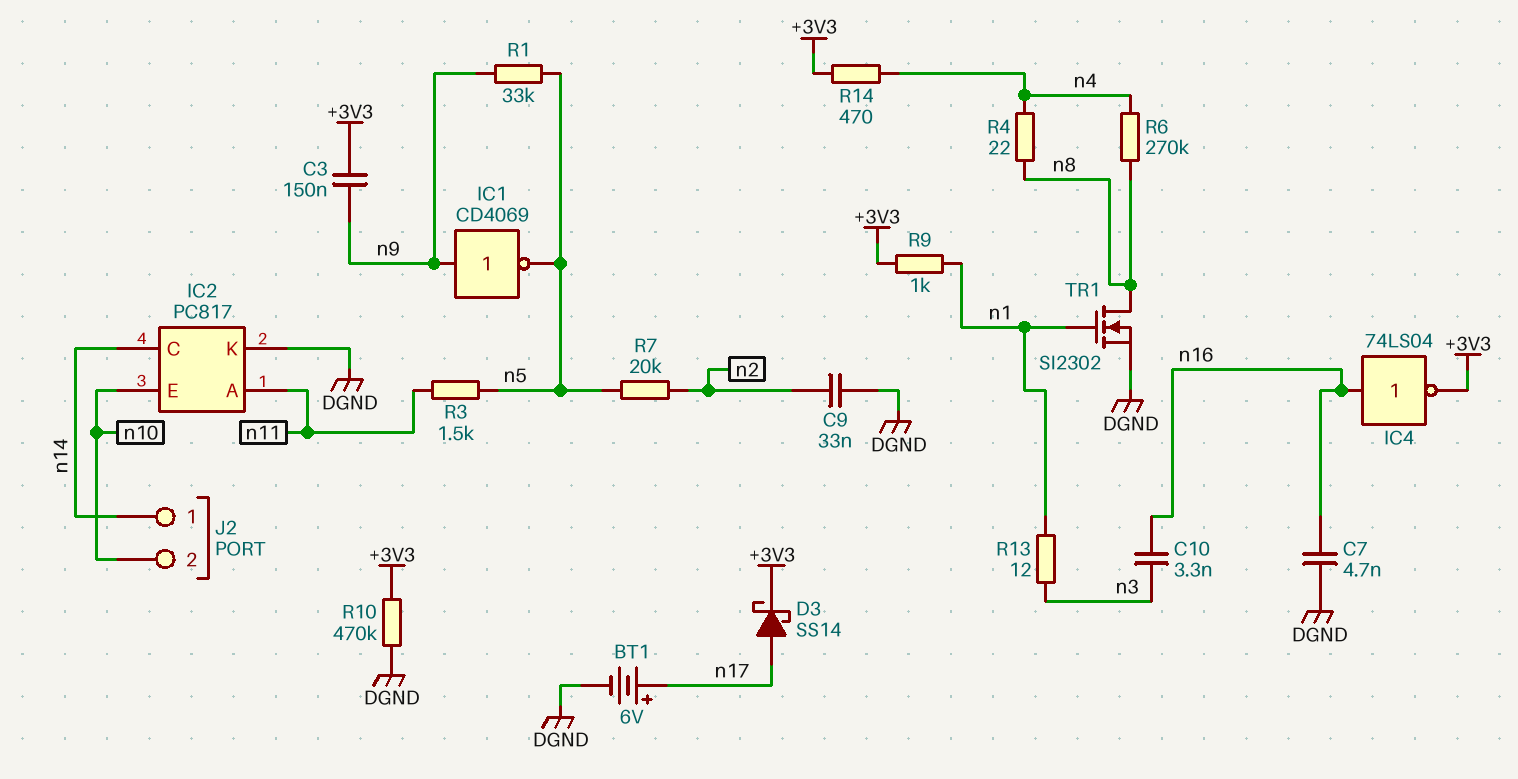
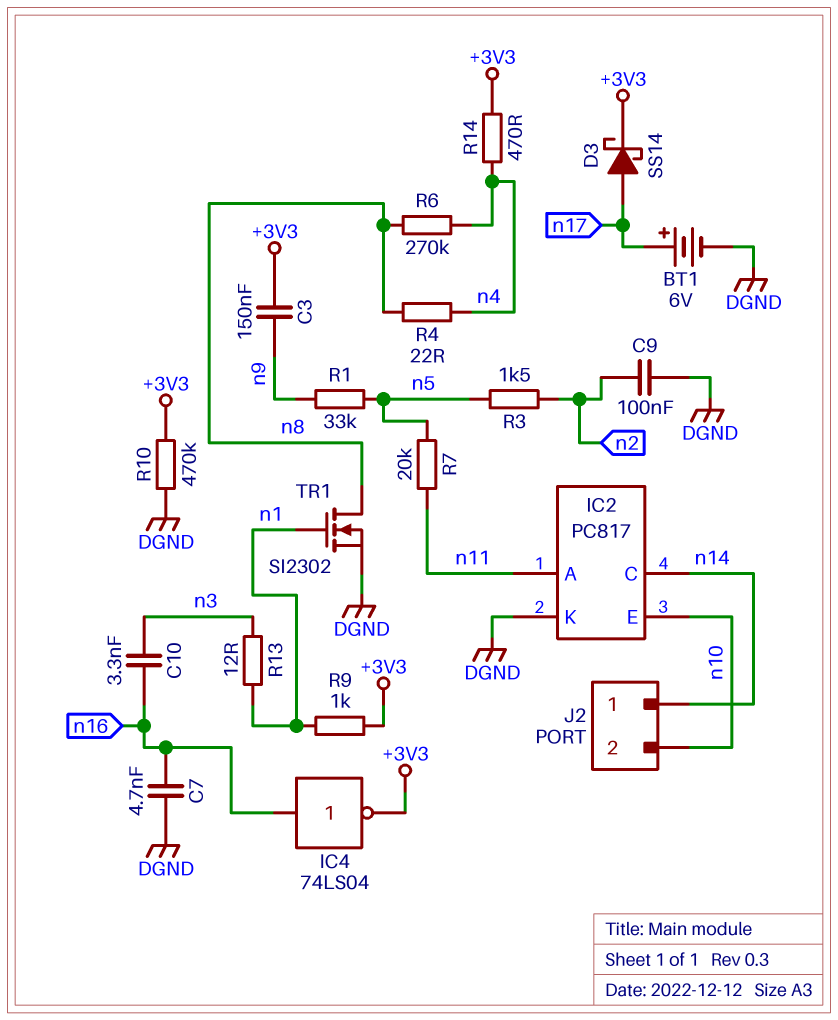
C9: 33nF (DGND, n2) -> 100nF (DGND, n2)
IC1: NOT CD4069 (in n9, out n5) -> none
R3: 1.5k (n5, n11) -> 1.5k (n2, n5)
R7: 20k (n2, n5) -> 20k (n5, n11)

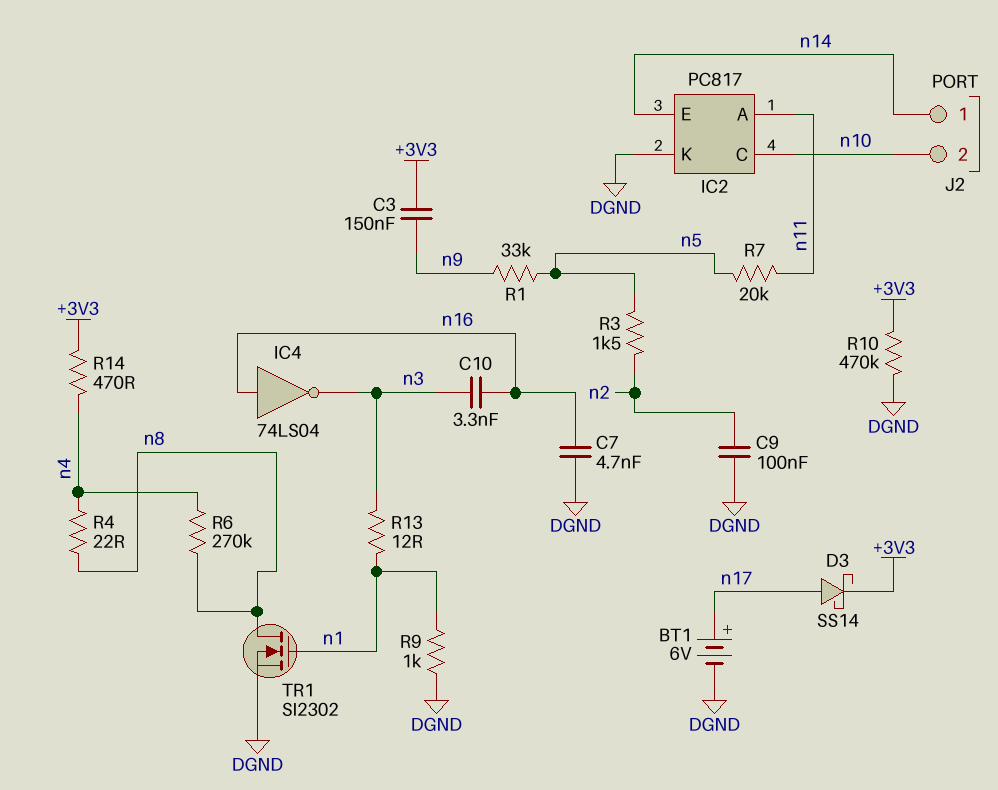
IC2 pin C: n14 -> n10
IC2 pin E: n10 -> n14
IC4: NOT 74LS04 (in n16, out +3V3) -> NOT 74LS04 (in n16, out n3)
R9: 1k (+3V3, n1) -> 1k (DGND, n1)

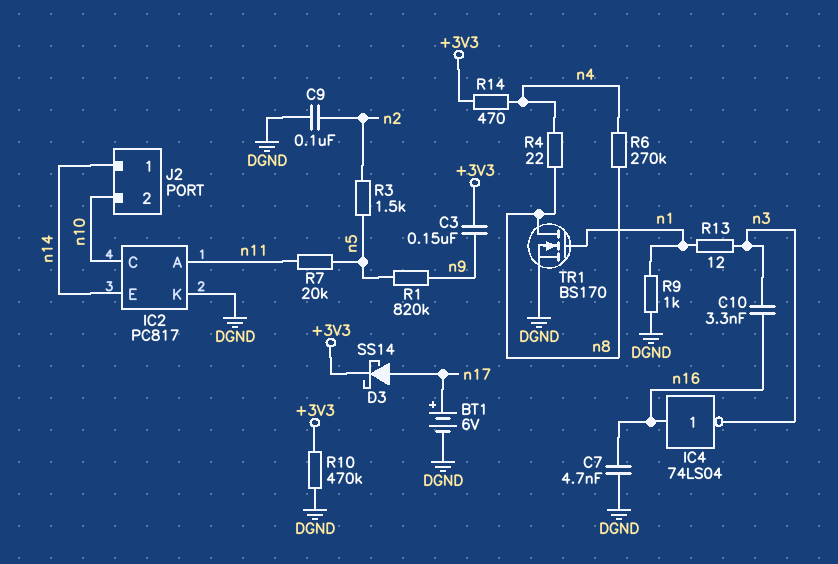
R1: 33k (n5, n9) -> 820k (n5, n9)
TR1: NMOS SI2302 (G n1, D n8, S DGND) -> NMOS BS170 (G n1, D n8, S DGND)

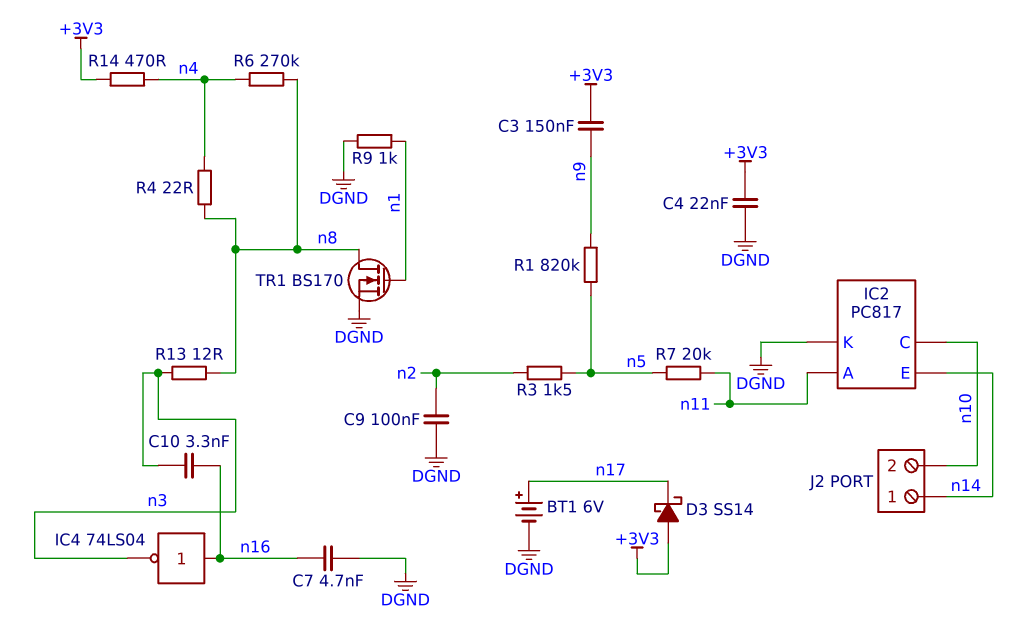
C4: none -> 22nF (+3V3, DGND)
D3: schottky SS14 (A n17, K +3V3) -> schottky SS14 (A +3V3, K n17)
R10: 470k (+3V3, DGND) -> none
R13: 12 (n1, n3) -> 12 (n3, n8)

